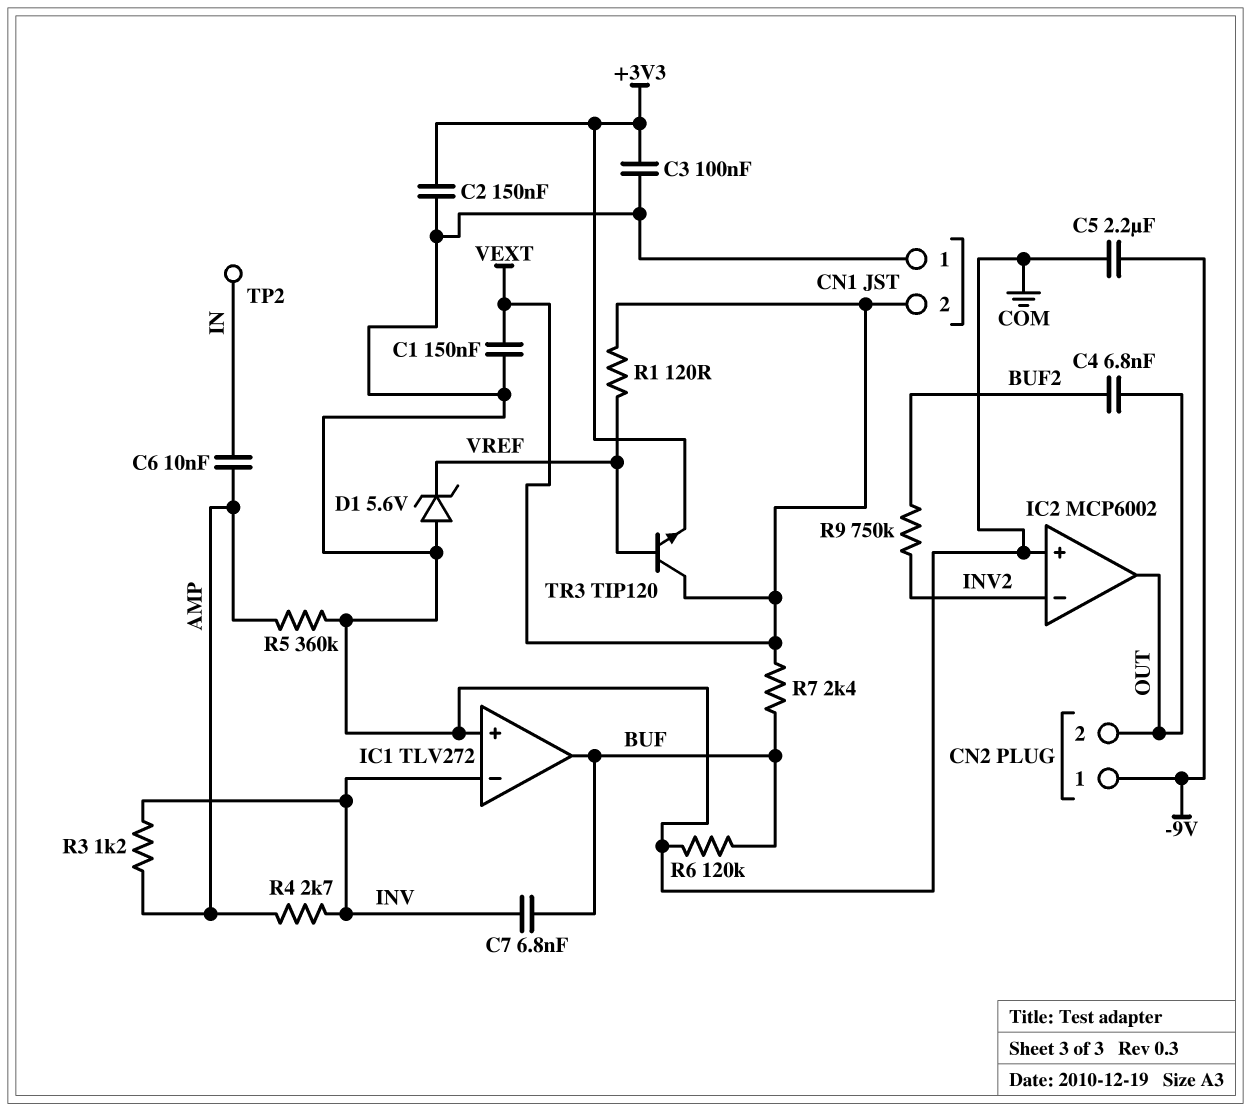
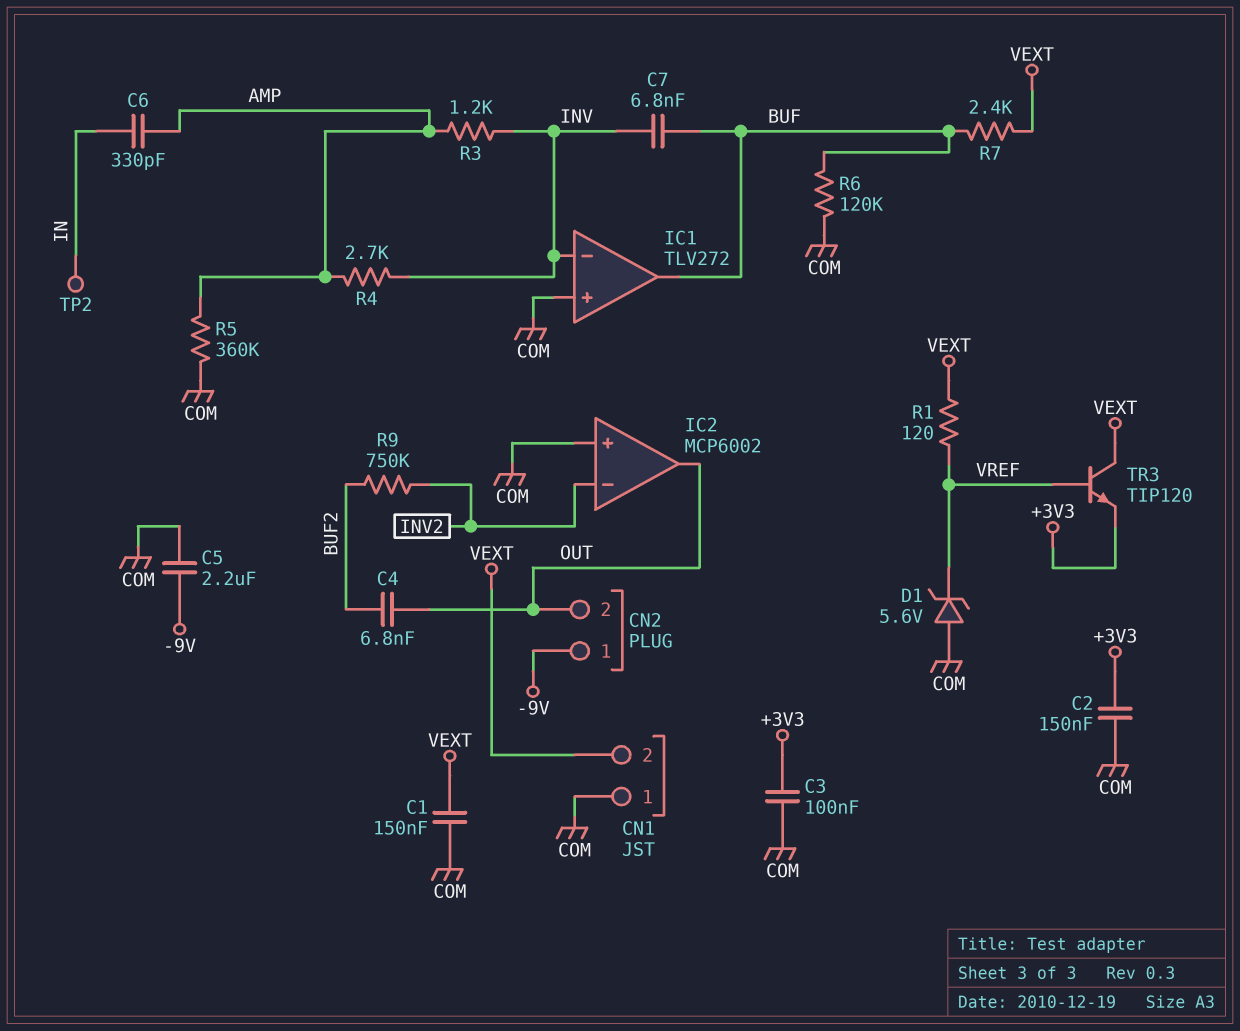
C6: 10nF (AMP, IN) -> 330pF (AMP, IN)

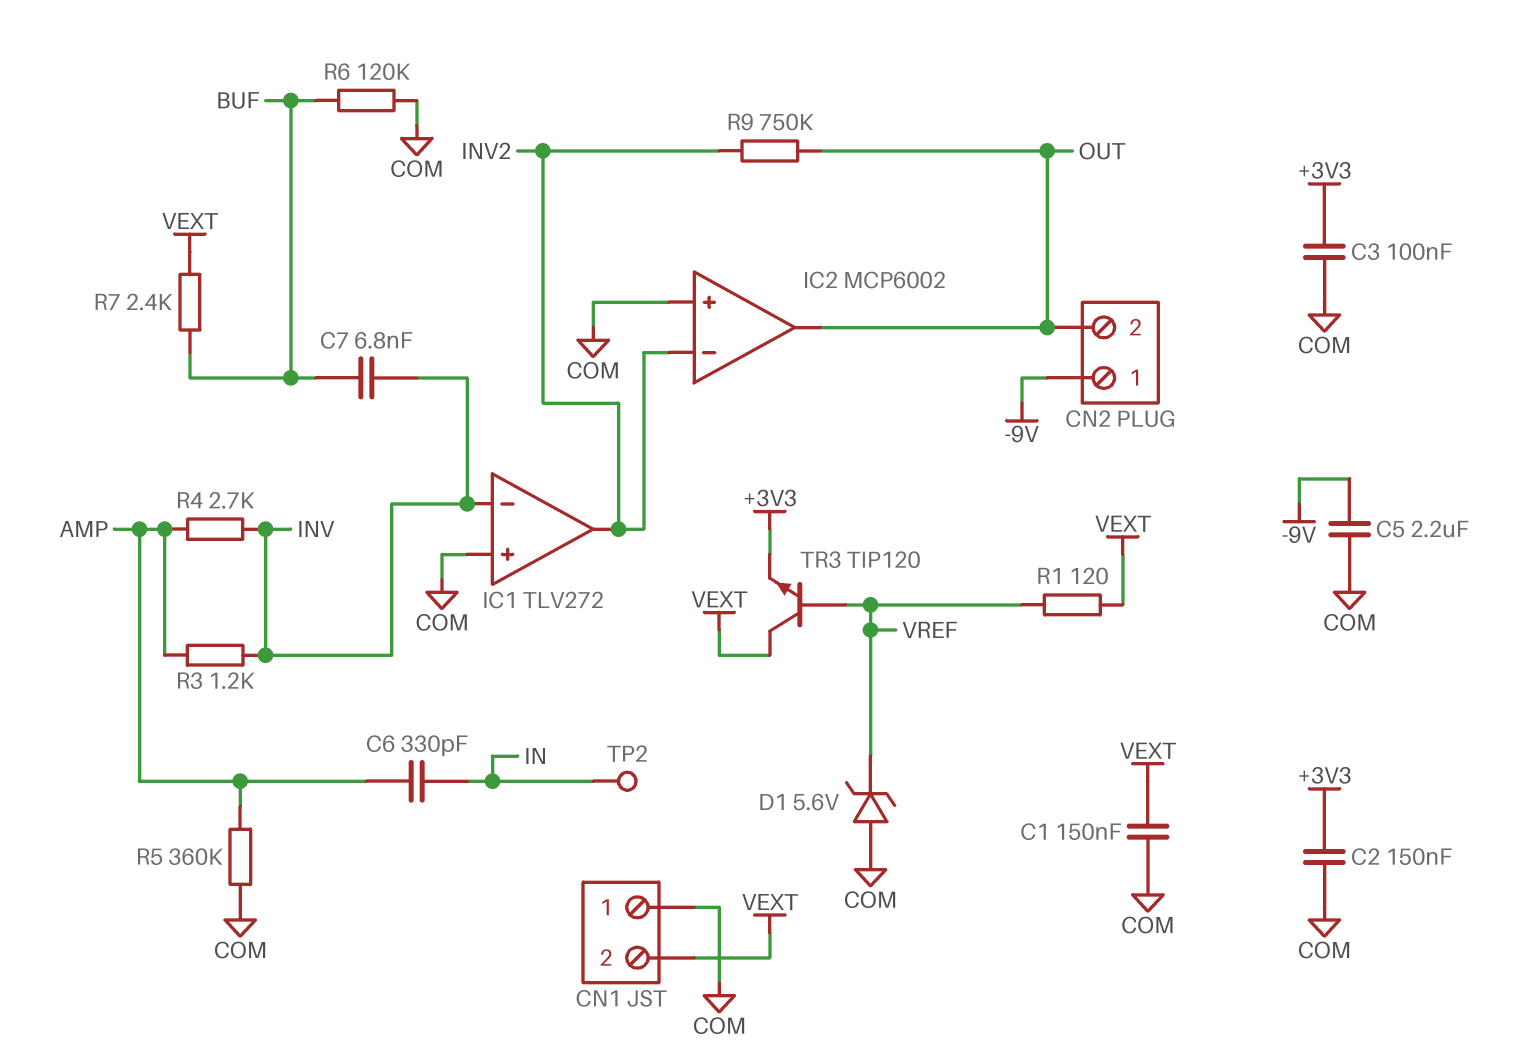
C4: 6.8nF (BUF2, OUT) -> none
IC1 pin out: BUF -> INV2
R9: 750k (BUF2, INV2) -> 750k (INV2, OUT)

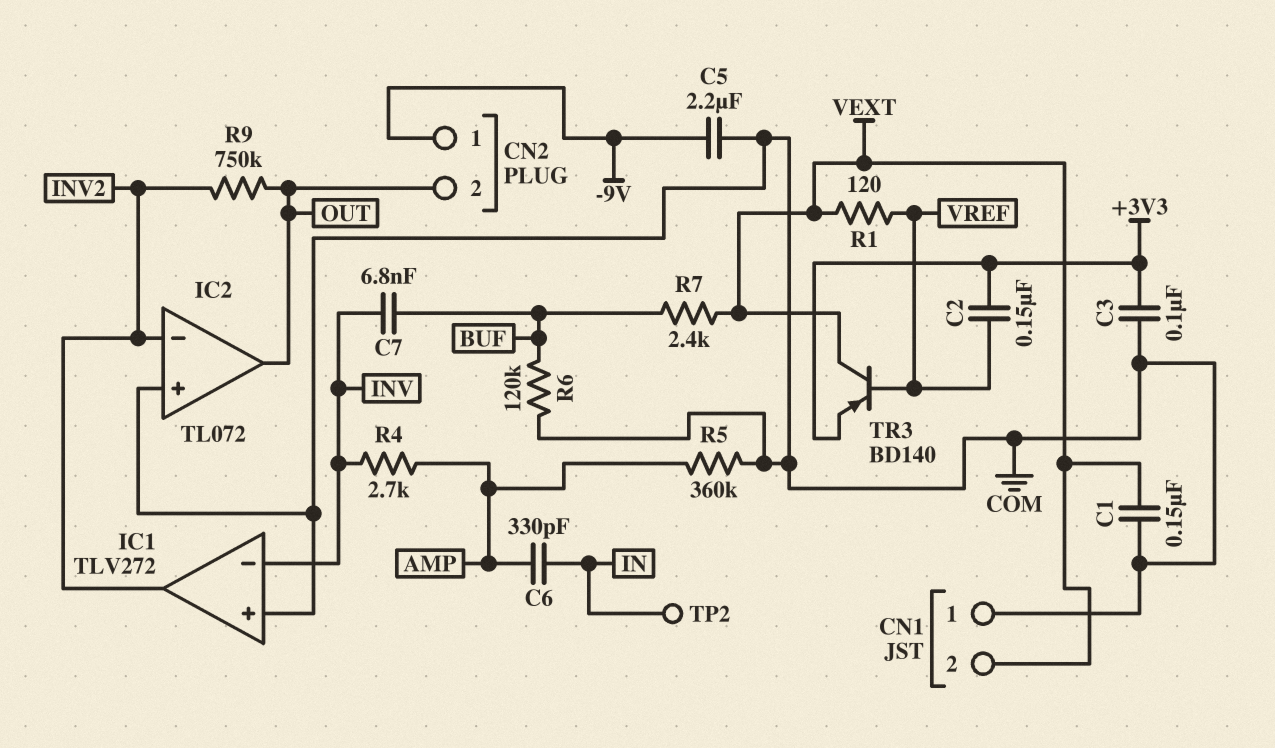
C2: 150nF (+3V3, COM) -> 150nF (+3V3, VREF)
D1: zener 5.6V (A COM, K VREF) -> none
IC2: MCP6002 -> TL072
R3: 1.2k (AMP, INV) -> none
TR3: NPN TIP120 (B VREF, C VEXT, E +3V3) -> PNP BD140 (B VREF, C VEXT, E +3V3)

